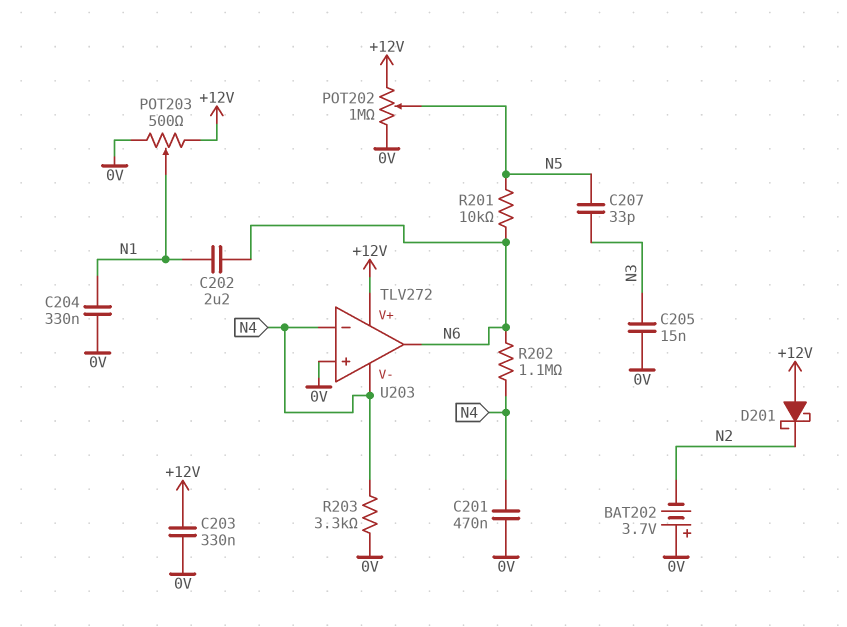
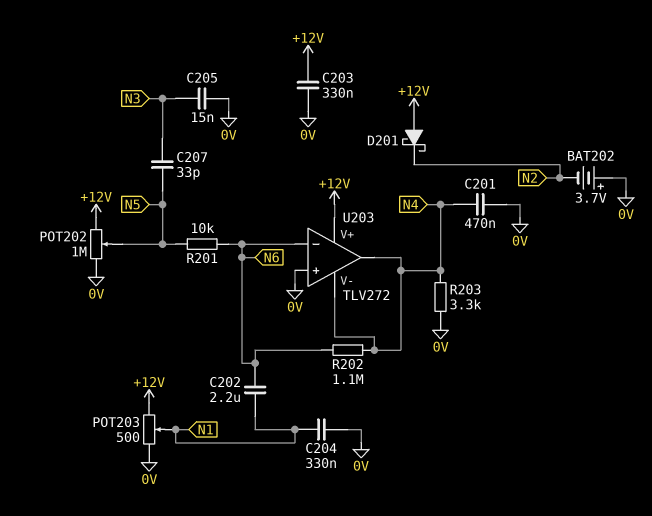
U203 pin in-: N4 -> N6
U203 pin out: N6 -> N4

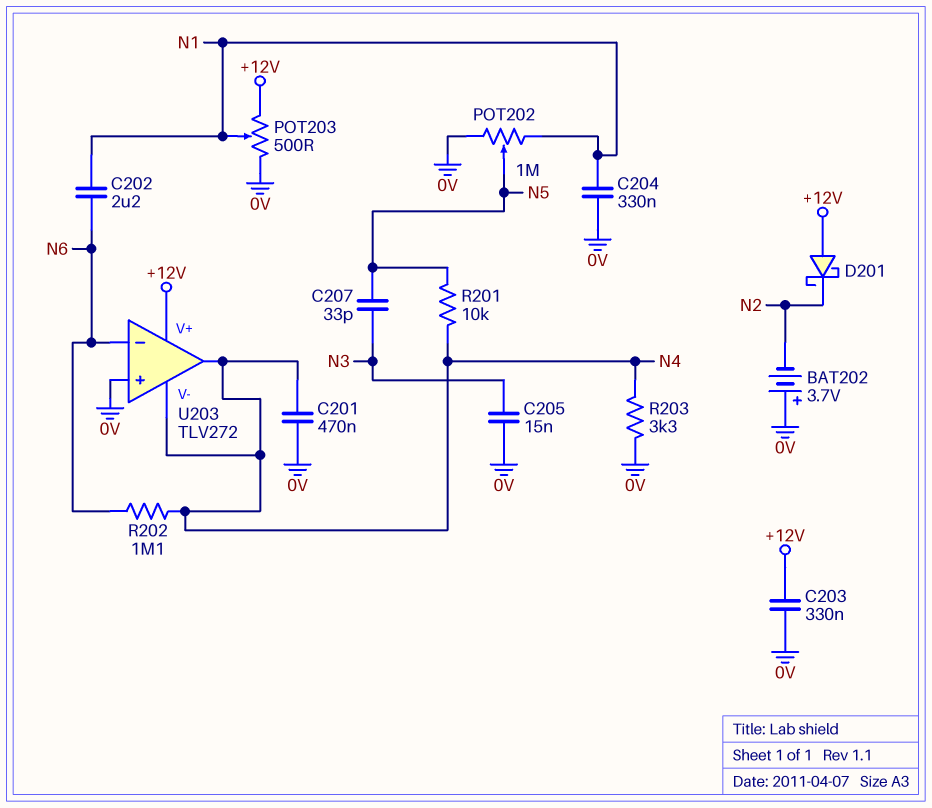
POT202: 1M (+12V, 0V, wiper N5) -> 1M (0V, N1, wiper N5)
R201: 10k (N5, N6) -> 10k (N4, N5)

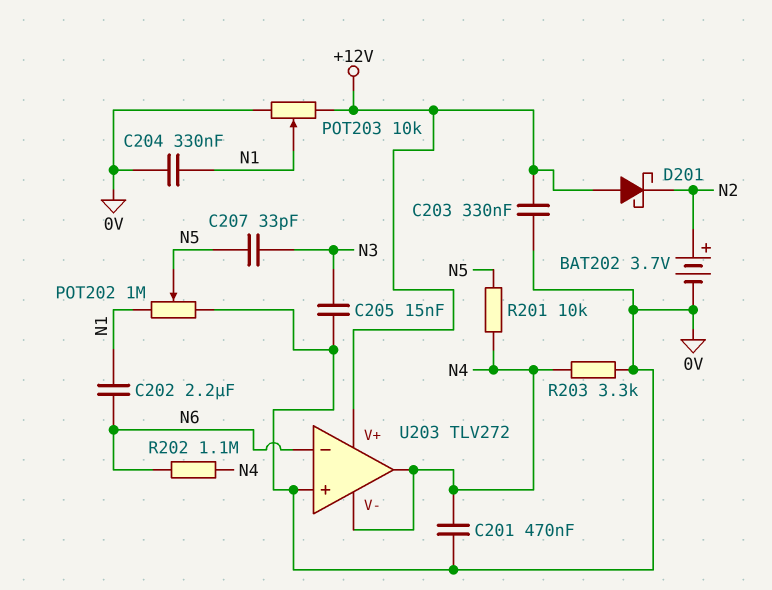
BAT202: 3.7V (plus 0V, minus N2) -> 3.7V (plus N2, minus 0V)
POT203: 500 (+12V, 0V, wiper N1) -> 10k (+12V, 0V, wiper N1)

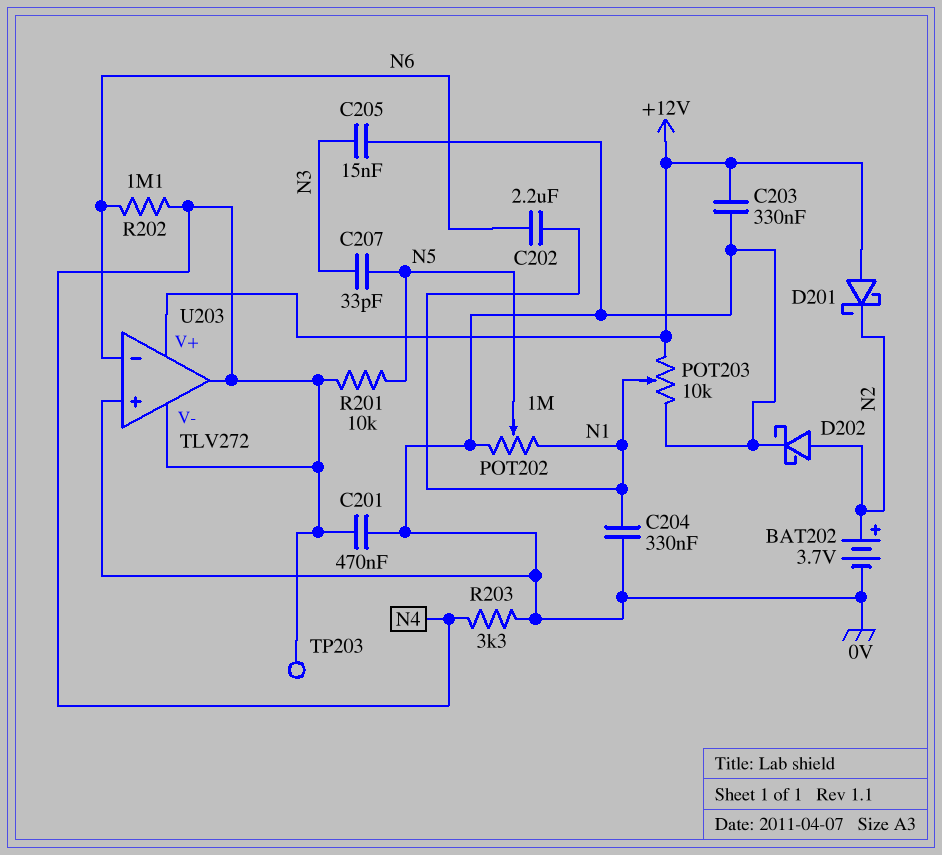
D202: none -> schottky (A N2, K 0V)
TP203: none -> test point (N4)

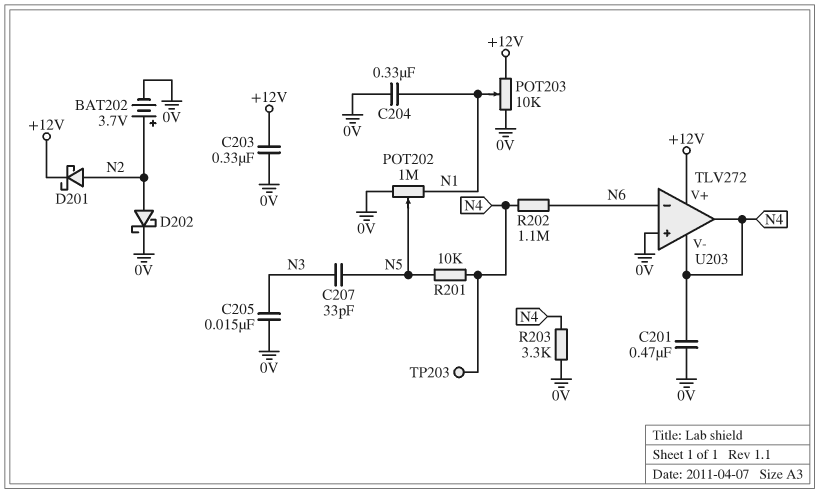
C202: 2.2uF (N1, N6) -> none
D201: schottky (A +12V, K N2) -> schottky (A N2, K +12V)

